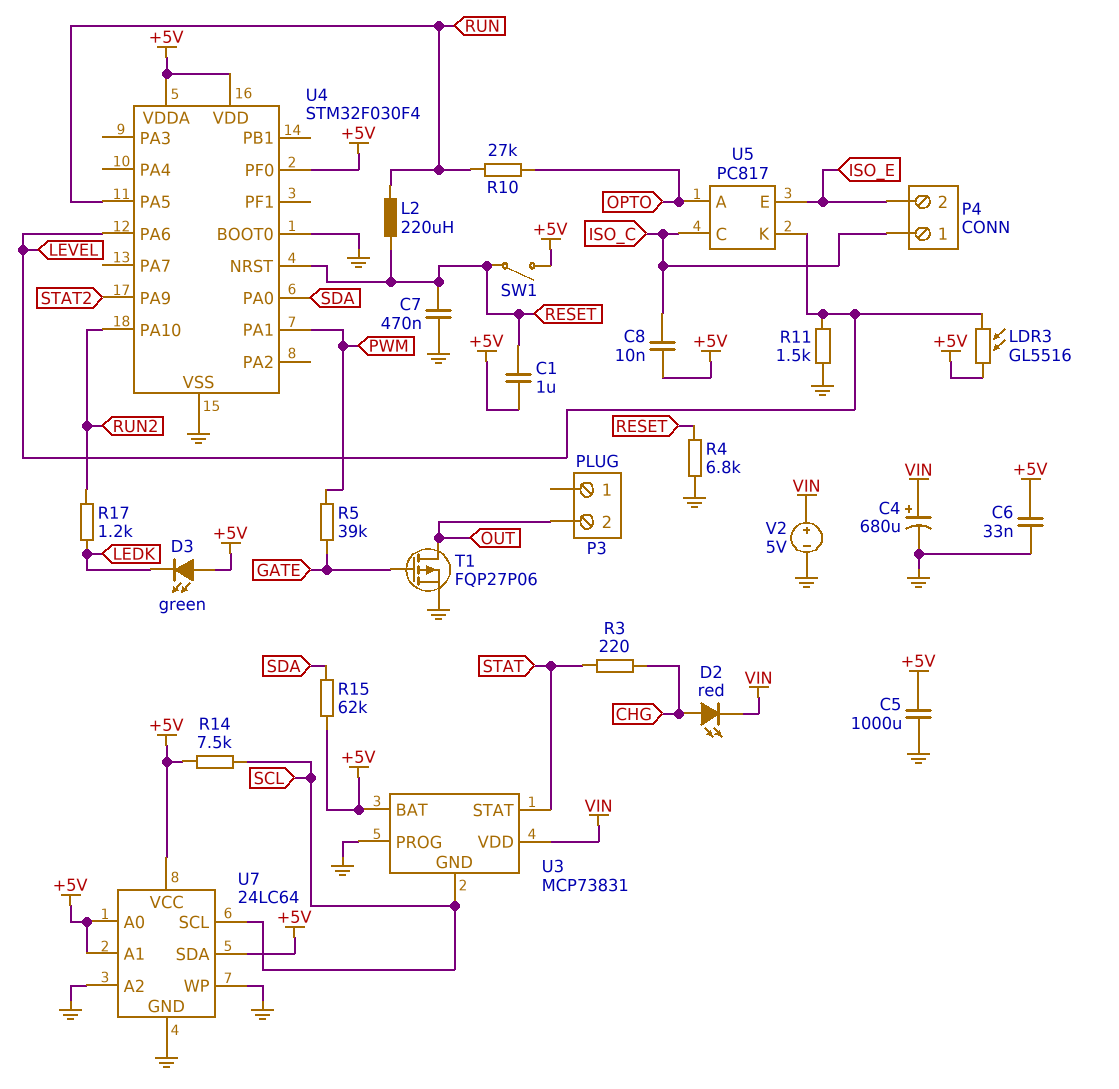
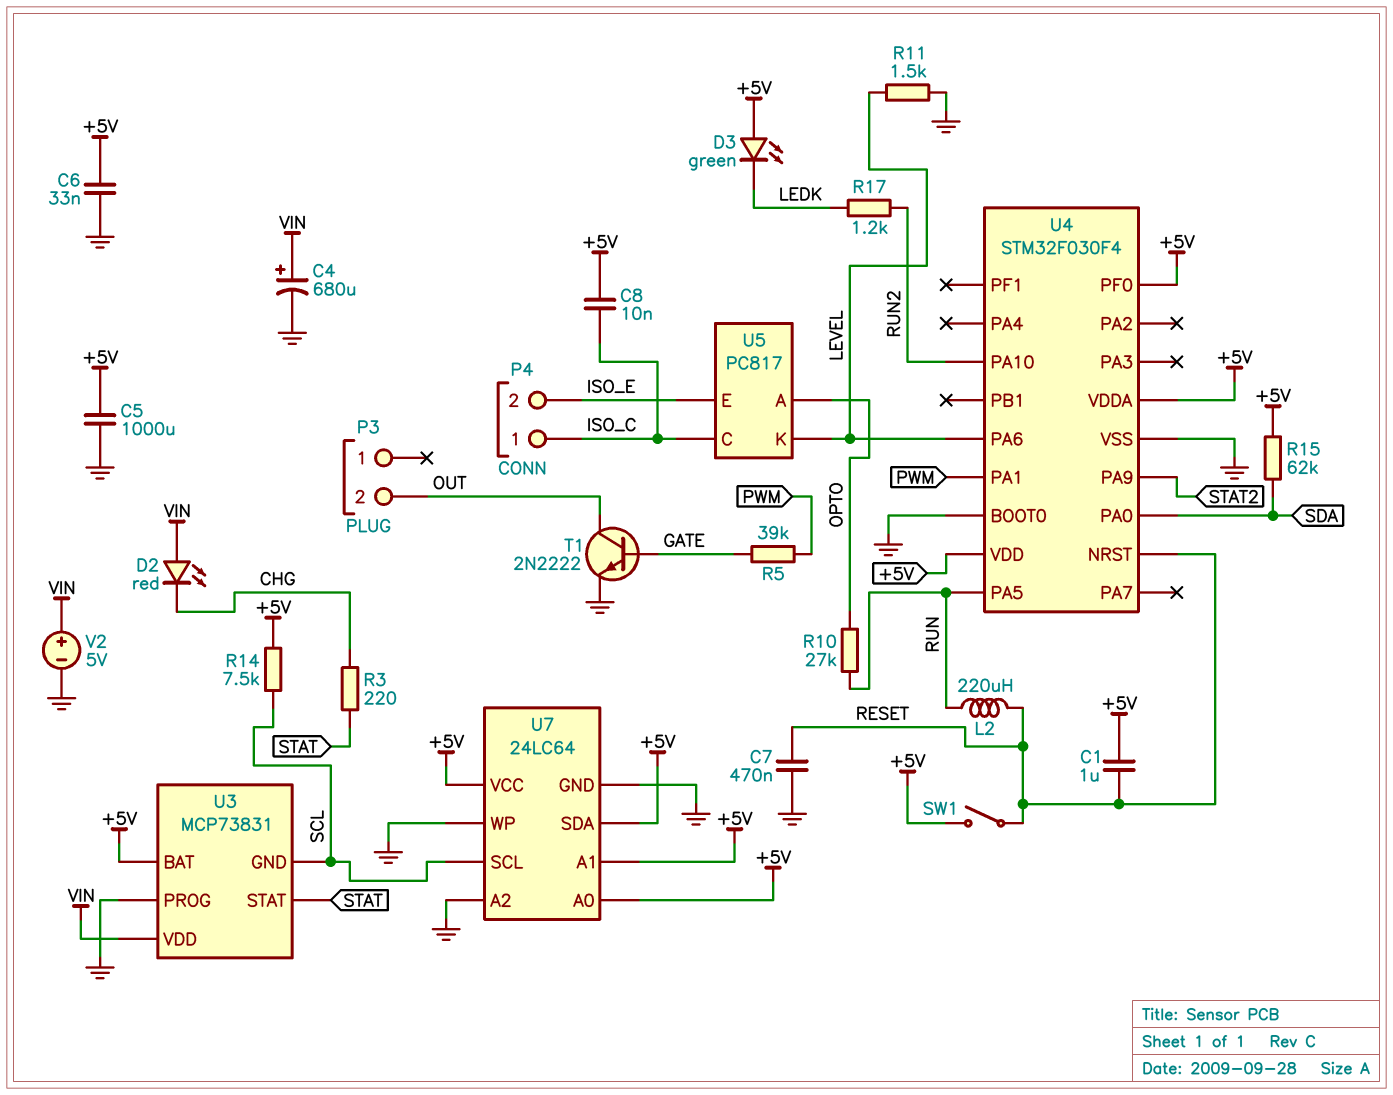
D2: LED red (A CHG, K VIN) -> LED red (A VIN, K CHG)
LDR3: GL5516 (+5V, LEVEL) -> none
R4: 6.8k (GND, RESET) -> none
T1: PMOS FQP27P06 (G GATE, D OUT, S GND) -> NPN 2N2222 (B GATE, C OUT, E GND)

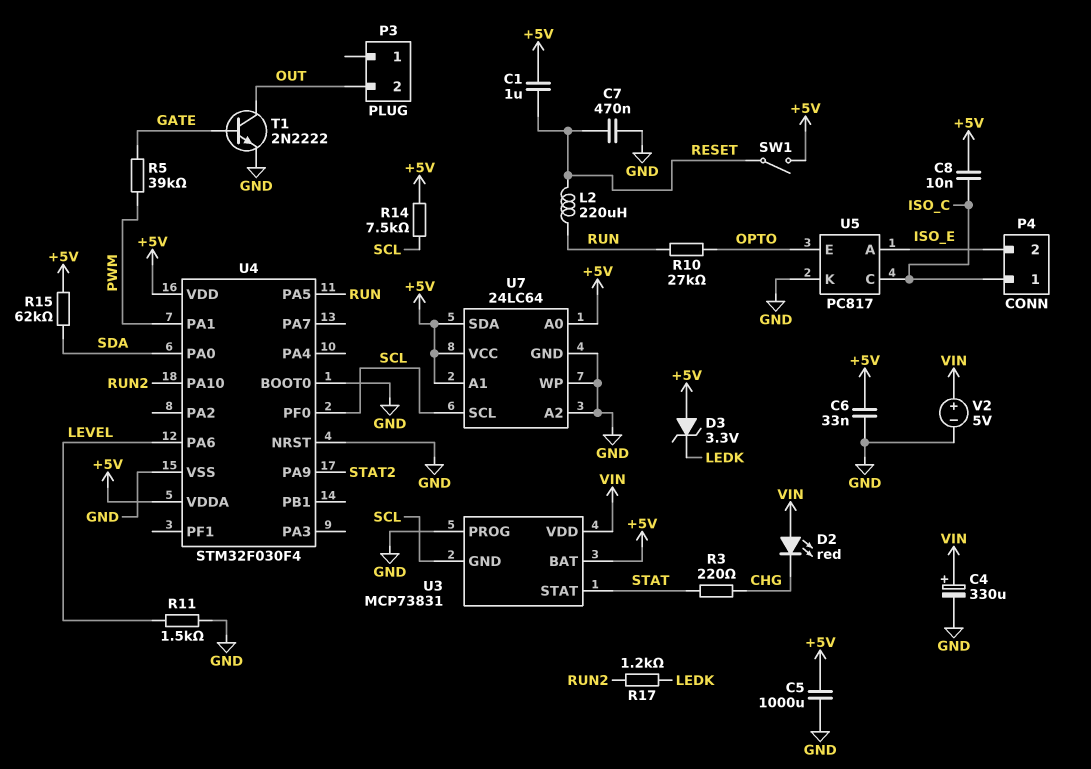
C4: 680uF (plus VIN, minus GND) -> 330uF (plus VIN, minus GND)
D3: LED green (A +5V, K LEDK) -> zener 3.3V (A +5V, K LEDK)
U4 pin NRST: RESET -> GND
U4 pin PF0: +5V -> SCL
U5 pin A: OPTO -> ISO_E
U5 pin E: ISO_E -> OPTO
U5 pin K: LEVEL -> GND

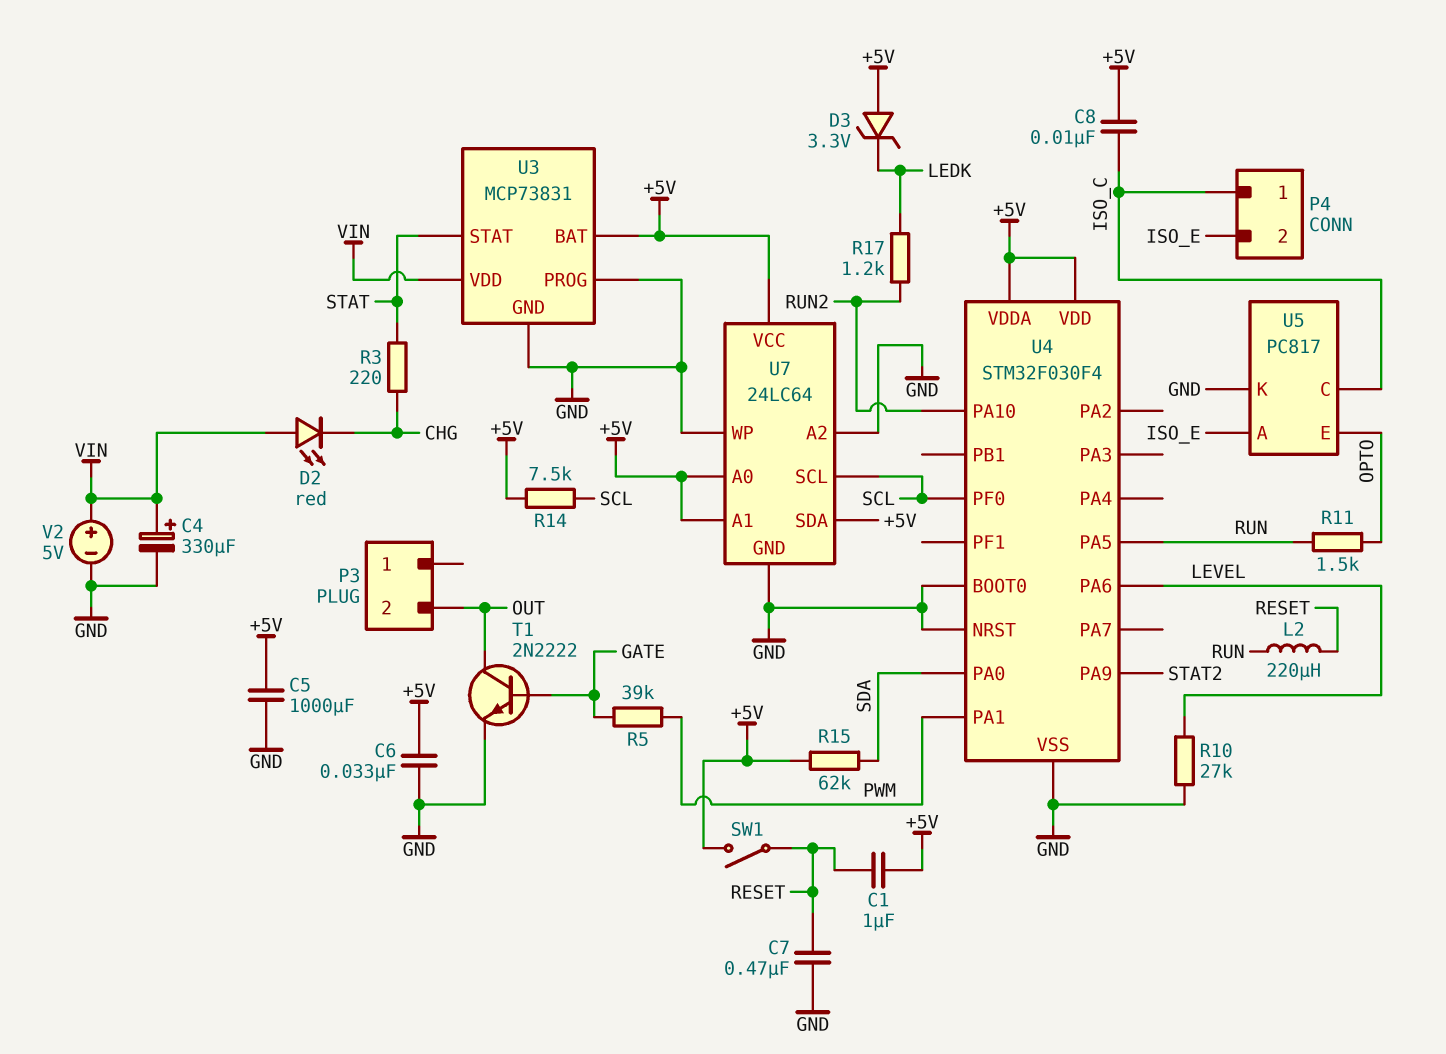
R10: 27k (OPTO, RUN) -> 27k (GND, LEVEL)
R11: 1.5k (GND, LEVEL) -> 1.5k (OPTO, RUN)
U3 pin GND: SCL -> GND

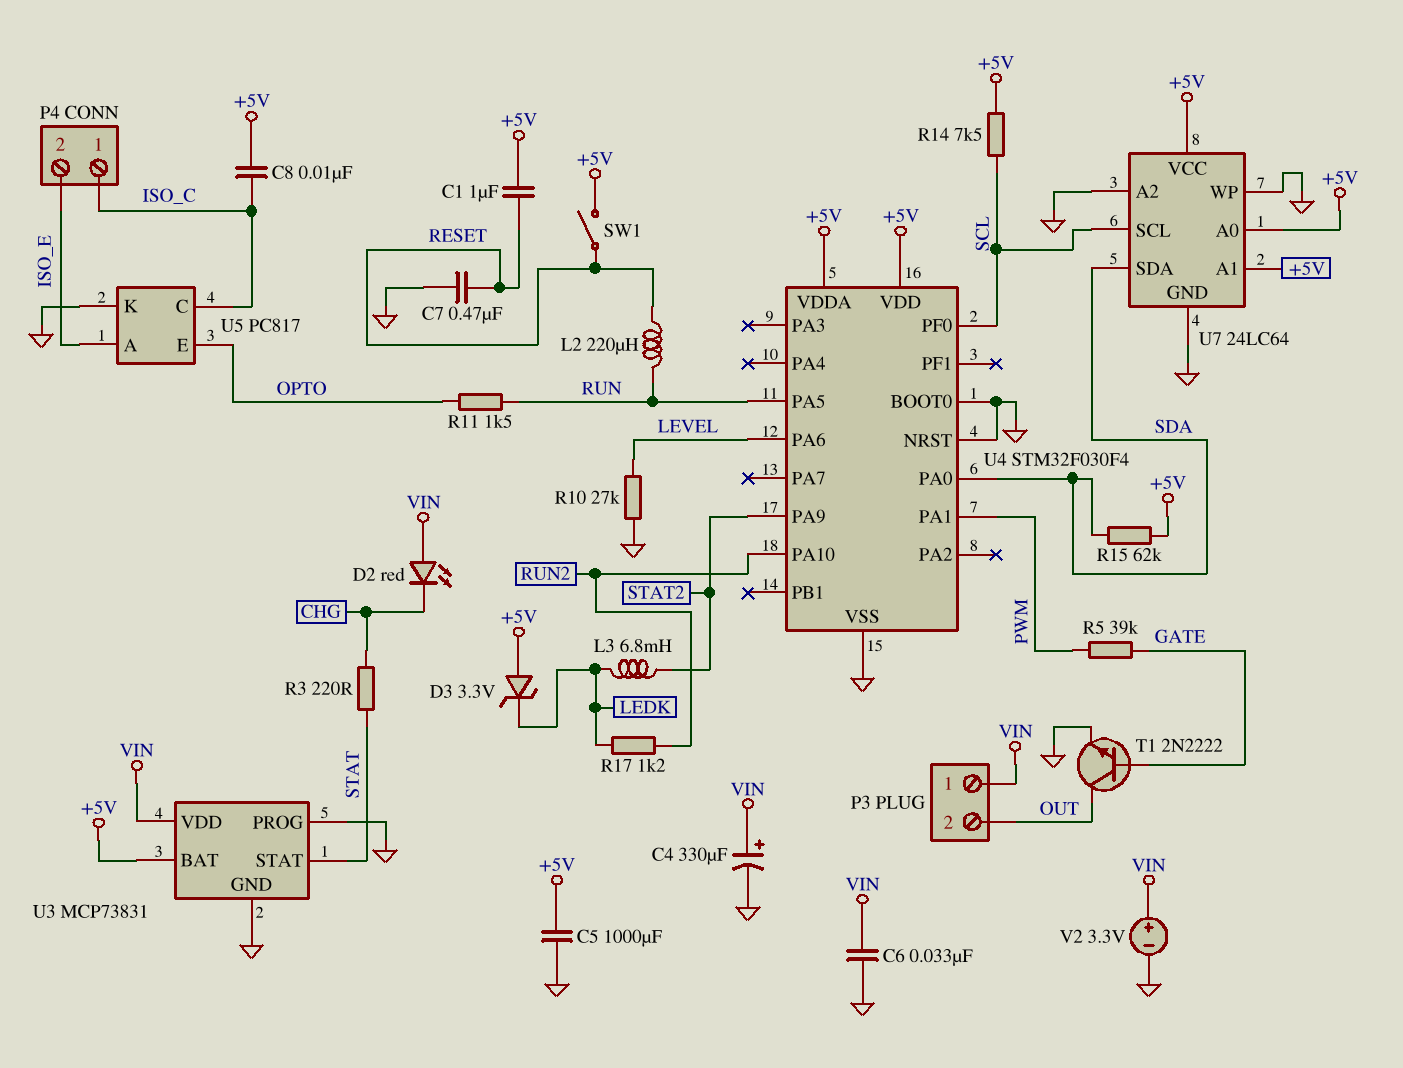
C6: 33nF (+5V, GND) -> 33nF (GND, VIN)
L3: none -> 6.8mH (LEDK, STAT2)
P3 pin 1: none -> VIN
U7 pin SDA: +5V -> SDA
V2: 5V (plus VIN, minus GND) -> 3.3V (plus VIN, minus GND)

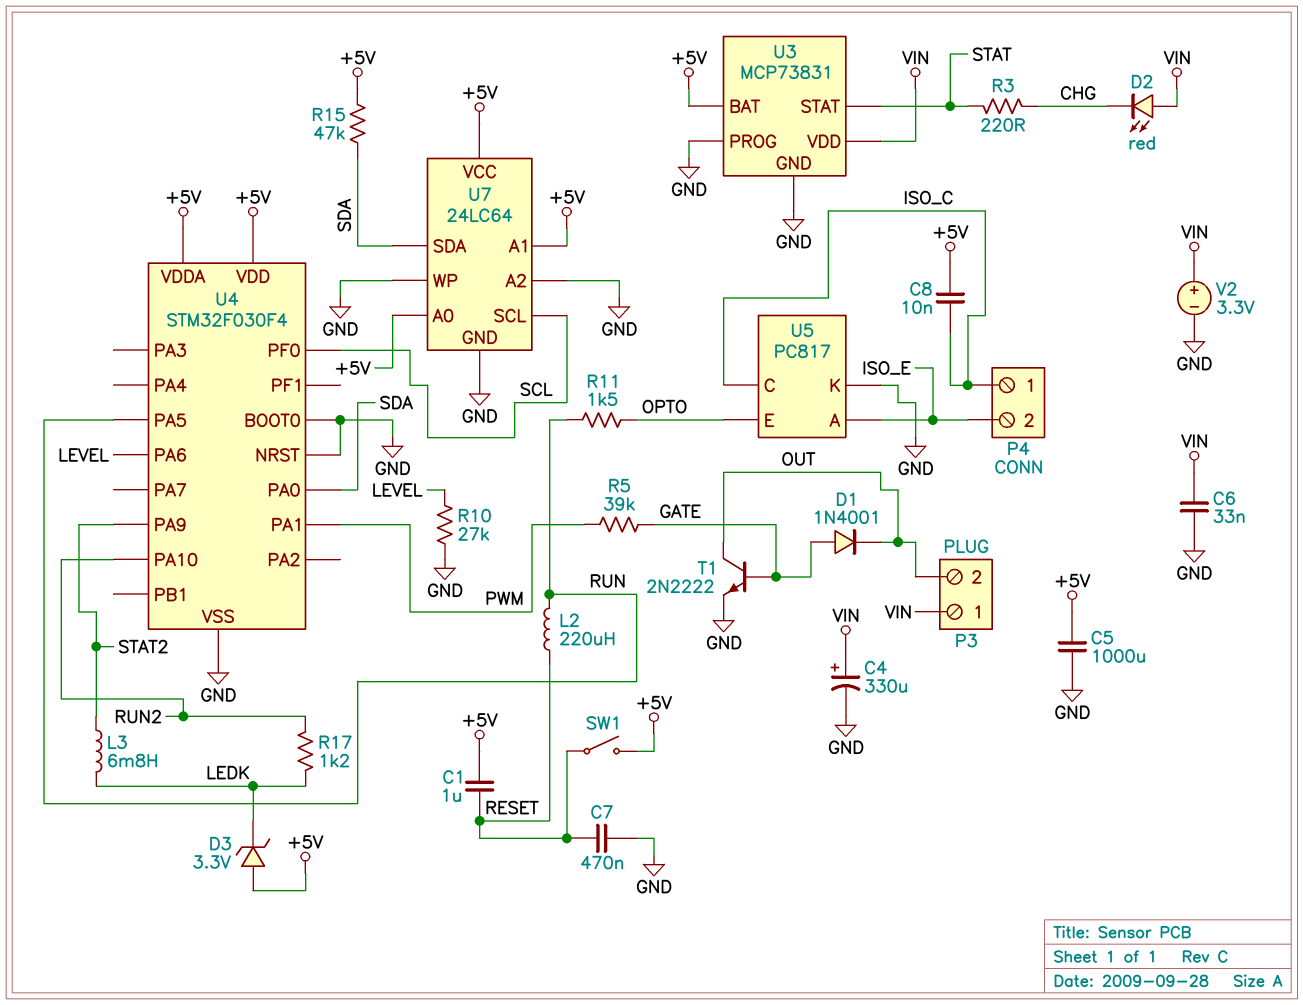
D1: none -> diode 1N4001 (A GATE, K OUT)
R14: 7.5k (+5V, SCL) -> none
R15: 62k (+5V, SDA) -> 47k (+5V, SDA)

